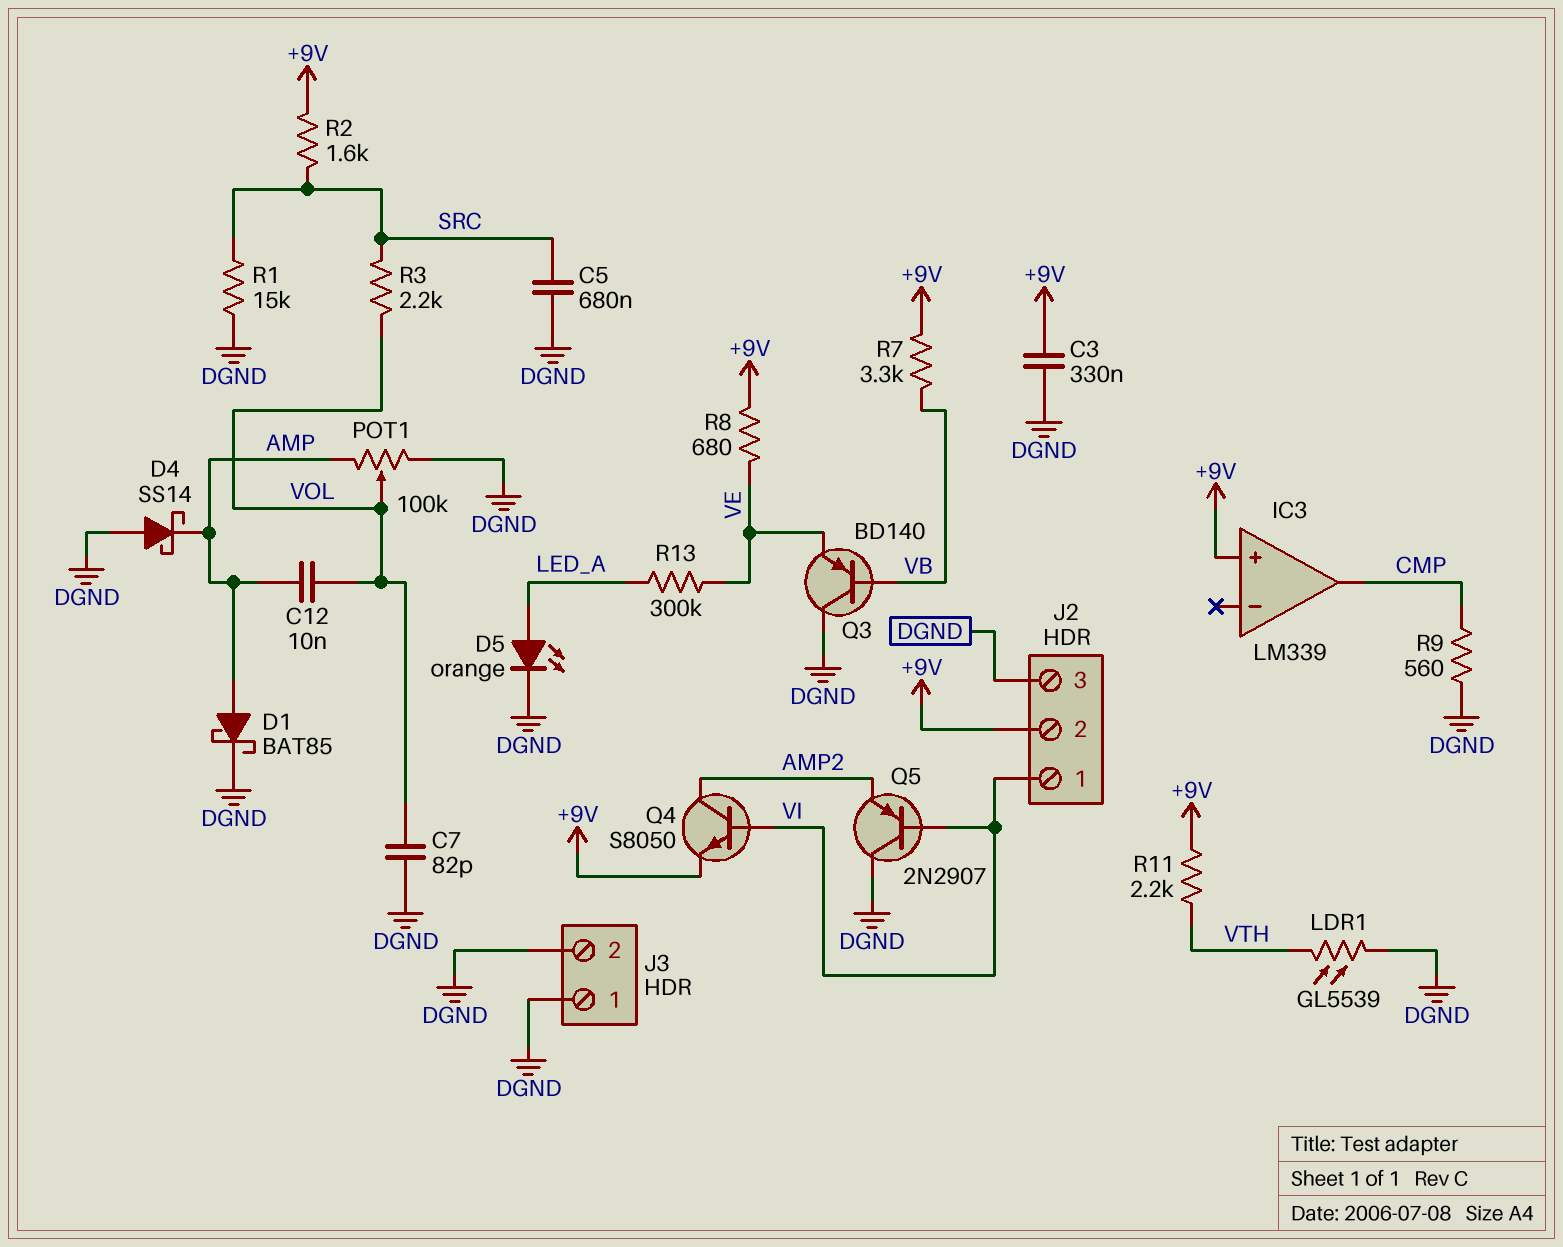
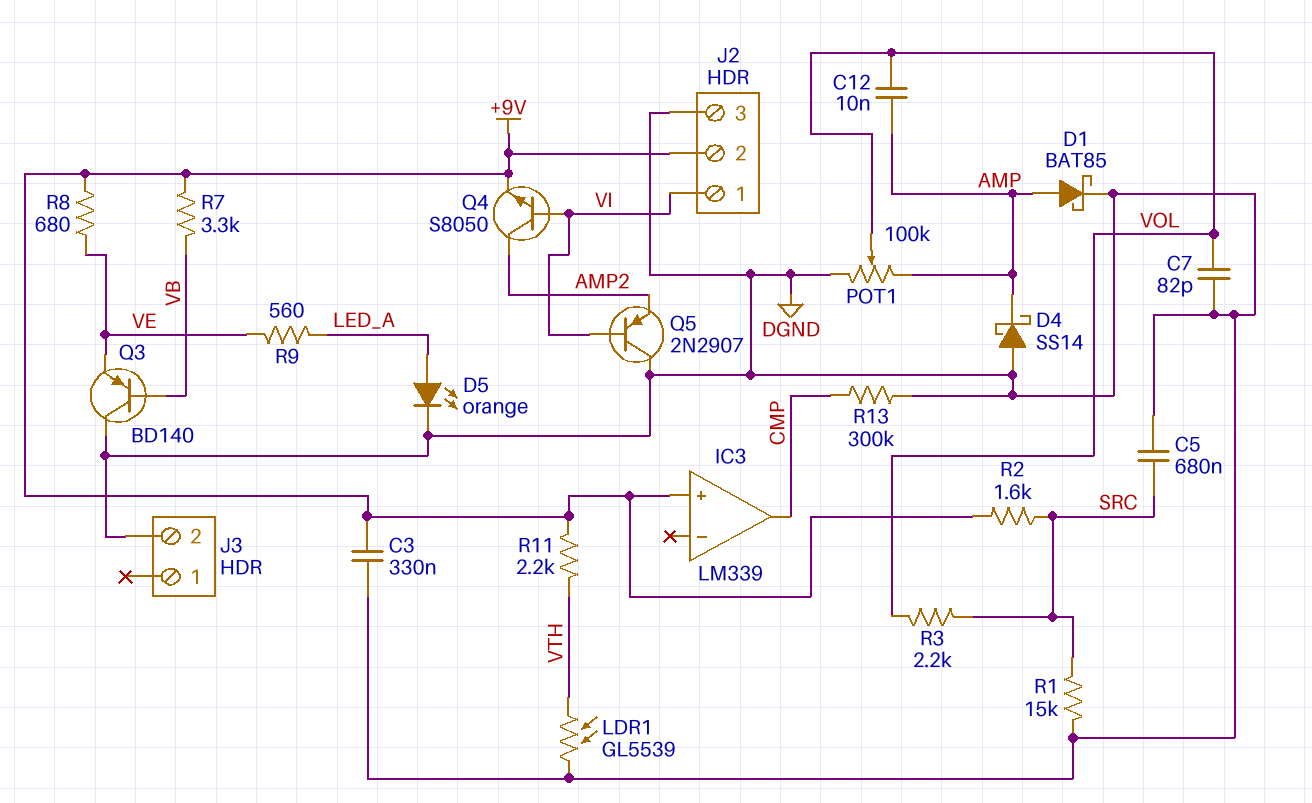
J3 pin 1: DGND -> none
R9: 560 (CMP, DGND) -> 560 (LED_A, VE)
R13: 300k (LED_A, VE) -> 300k (CMP, DGND)

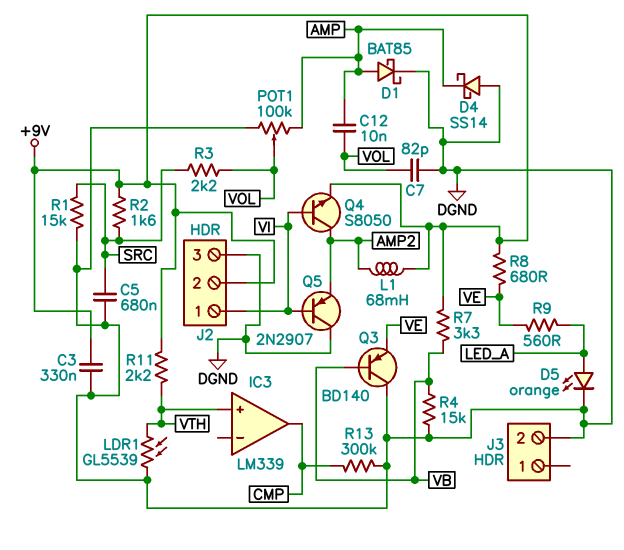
IC3 pin in+: +9V -> VTH
L1: none -> 68mH (+9V, AMP2)
R4: none -> 15k (DGND, VB)

